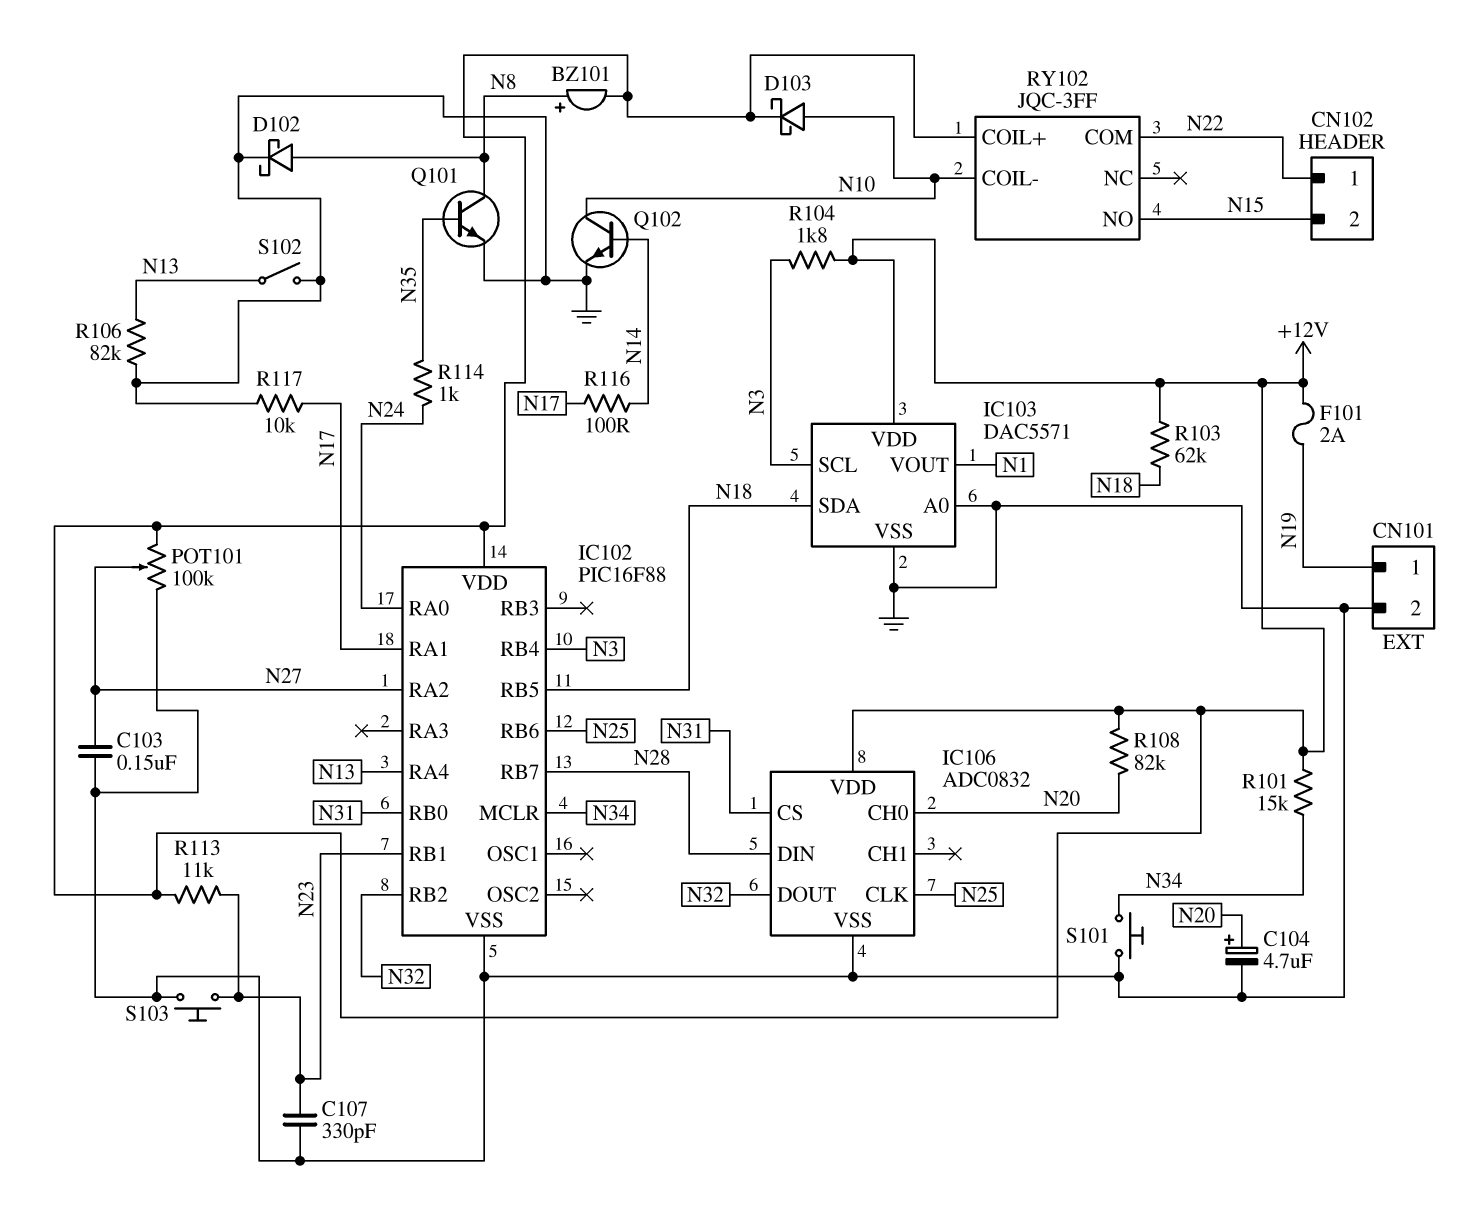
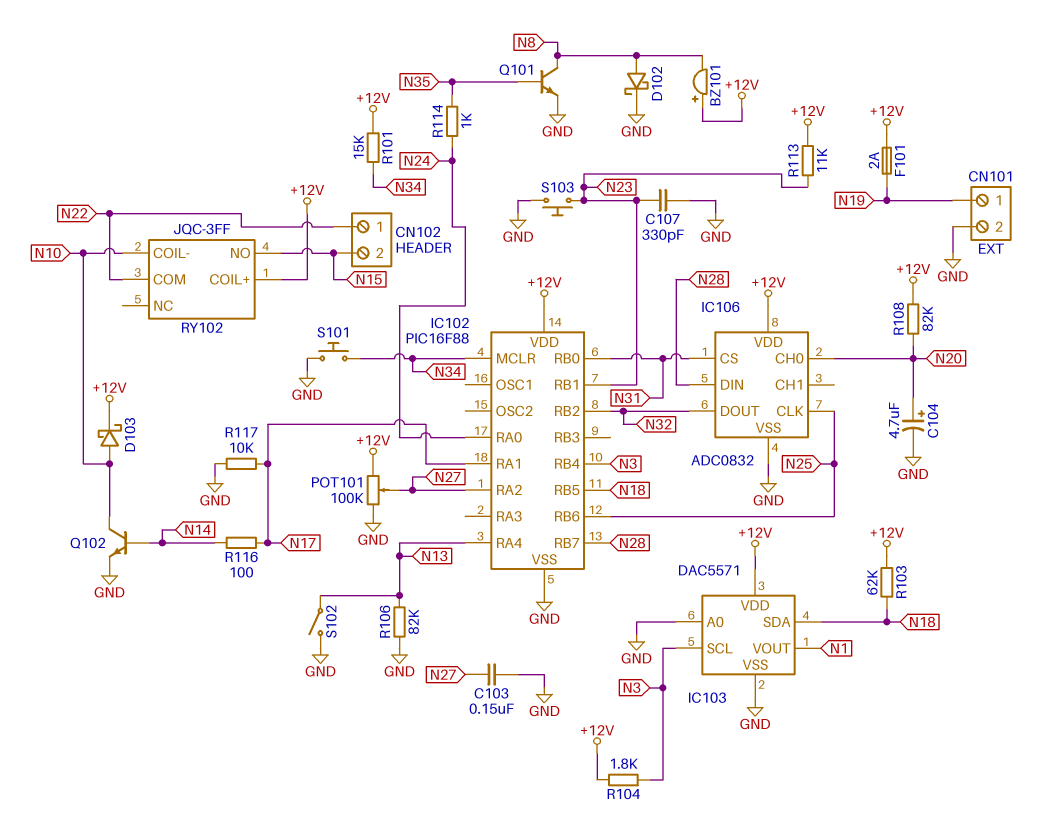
BZ101: buzzer (plus N8, minus +12V) -> buzzer (plus +12V, minus N8)

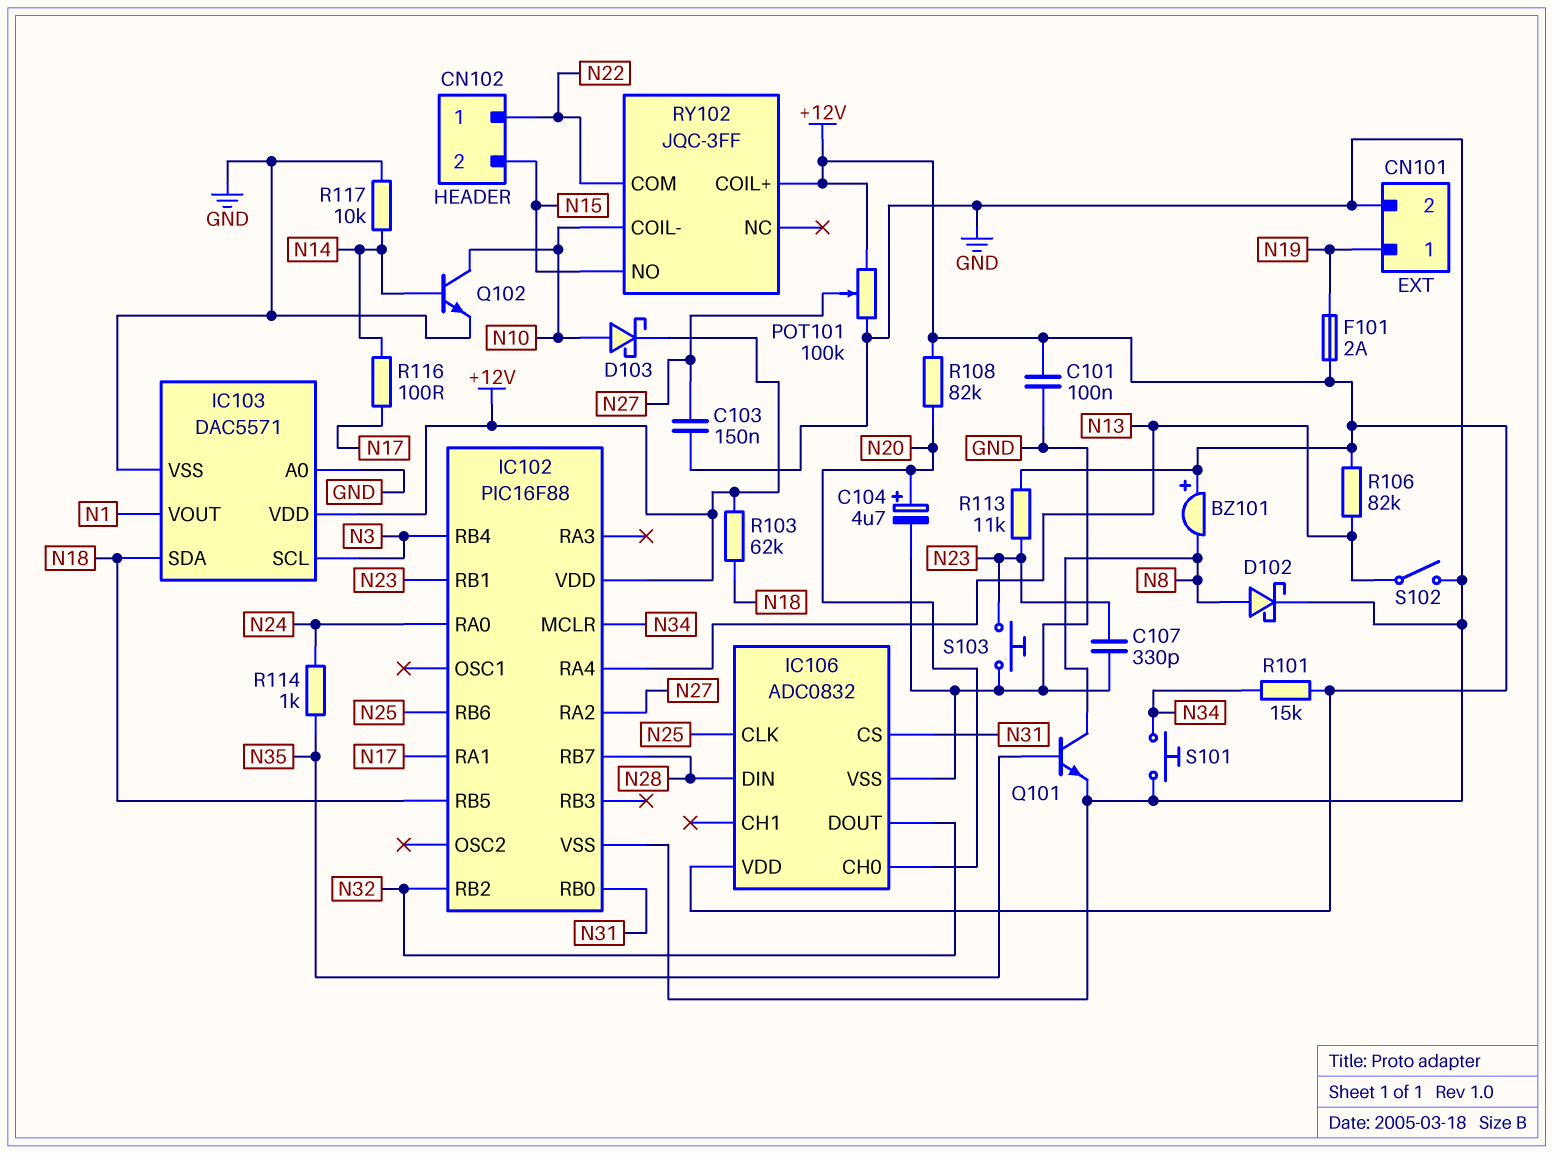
C101: none -> 100nF (+12V, GND)
R104: 1.8k (+12V, N3) -> none
R106: 82k (GND, N13) -> 82k (+12V, N13)
R117: 10k (GND, N17) -> 10k (GND, N14)

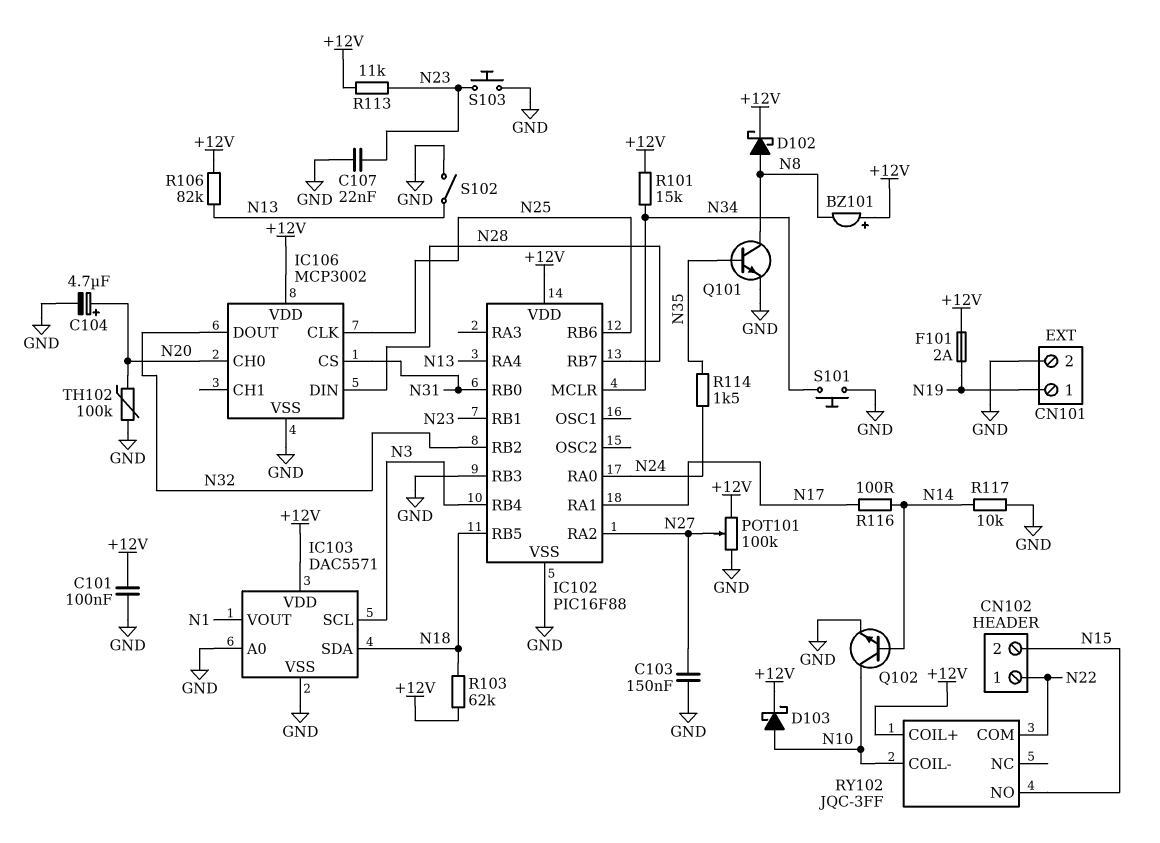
C107: 330pF (GND, N23) -> 22nF (GND, N23)
D102: schottky (A N8, K GND) -> schottky (A N8, K +12V)
IC102 pin RB3: none -> GND
IC106: ADC0832 -> MCP3002
R108: 82k (+12V, N20) -> none
R114: 1k (N24, N35) -> 1.5k (N24, N35)
TH102: none -> 100k (GND, N20)

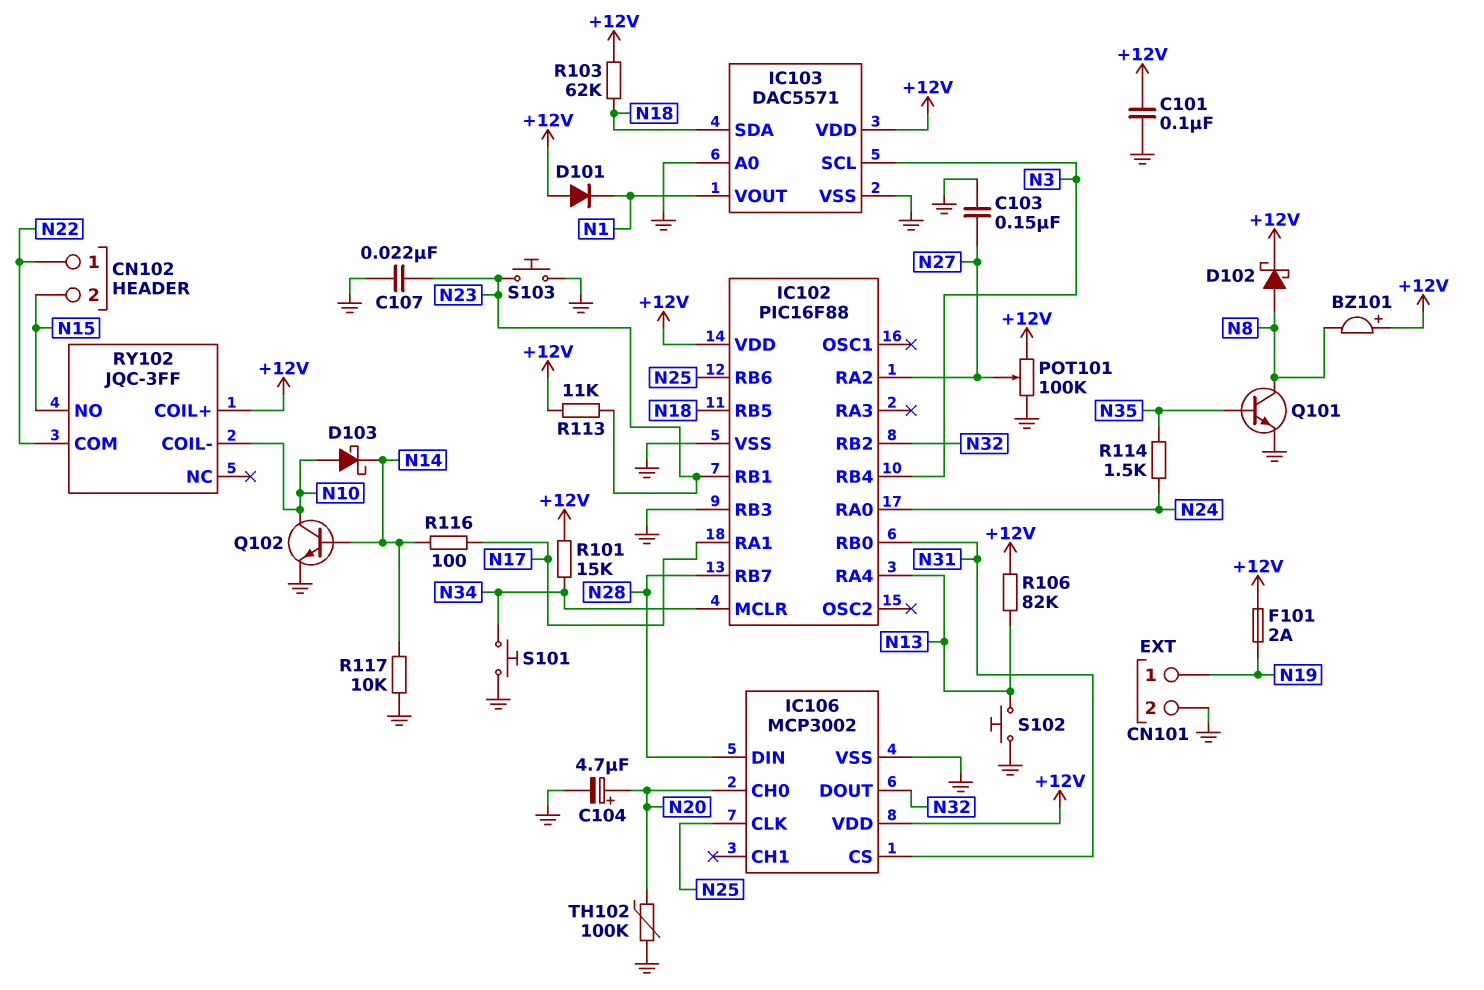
D101: none -> diode (A +12V, K N1)
D103: schottky (A N10, K +12V) -> schottky (A N10, K N14)
S102: switch (GND, N13) -> button (GND, N13)

